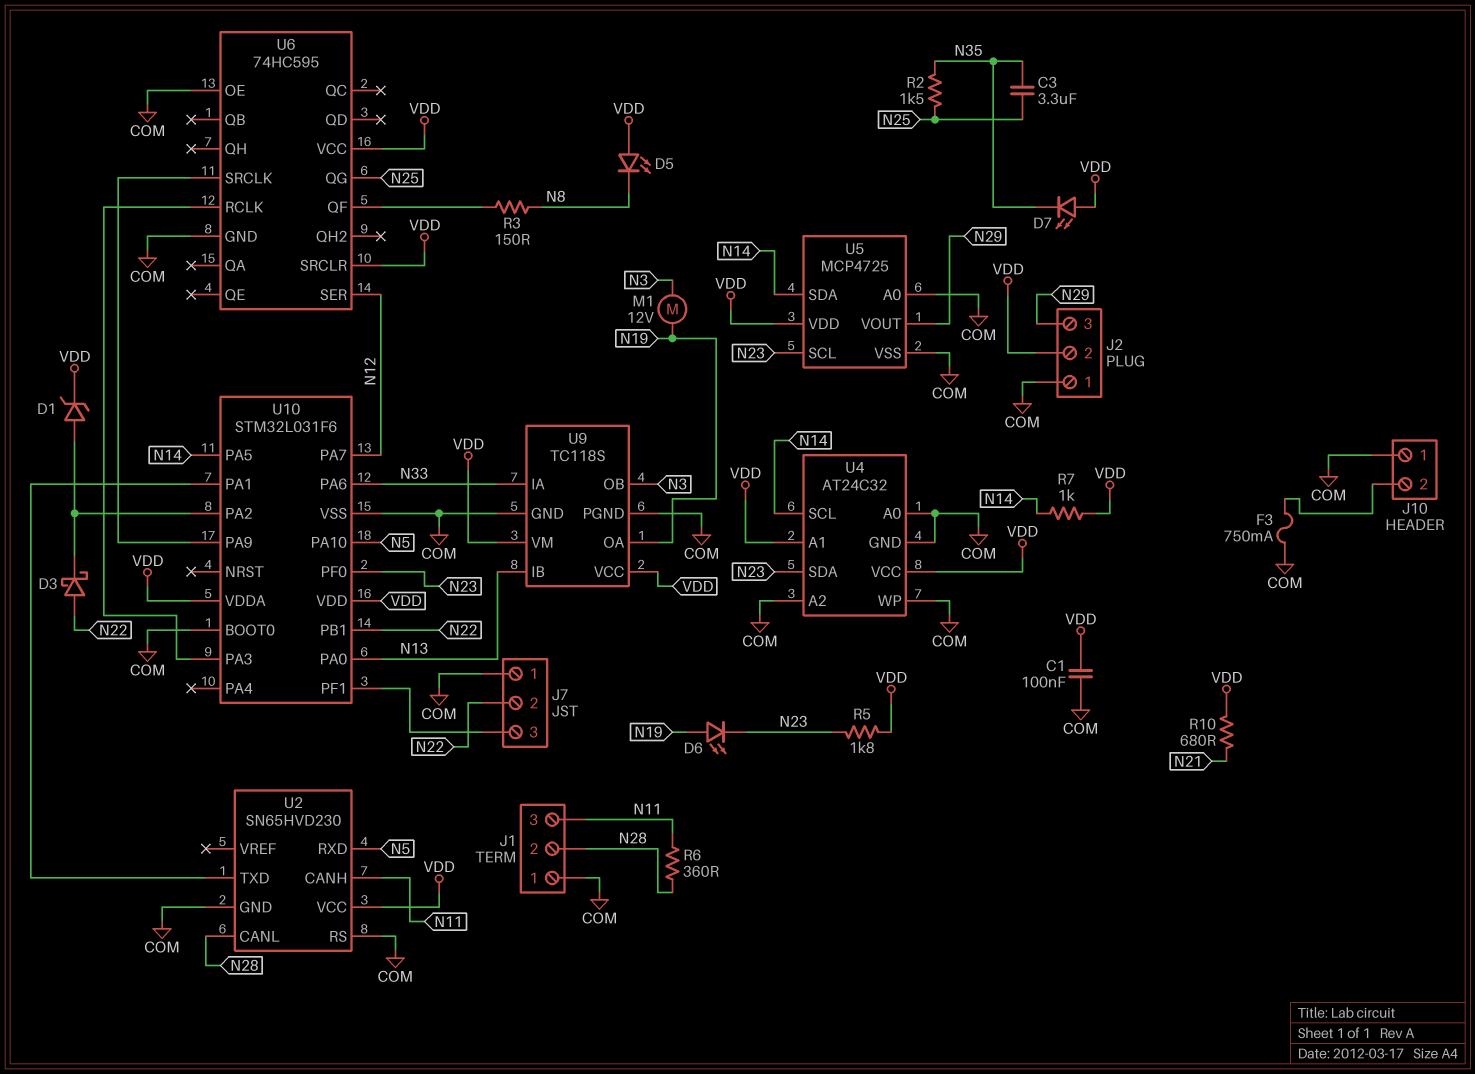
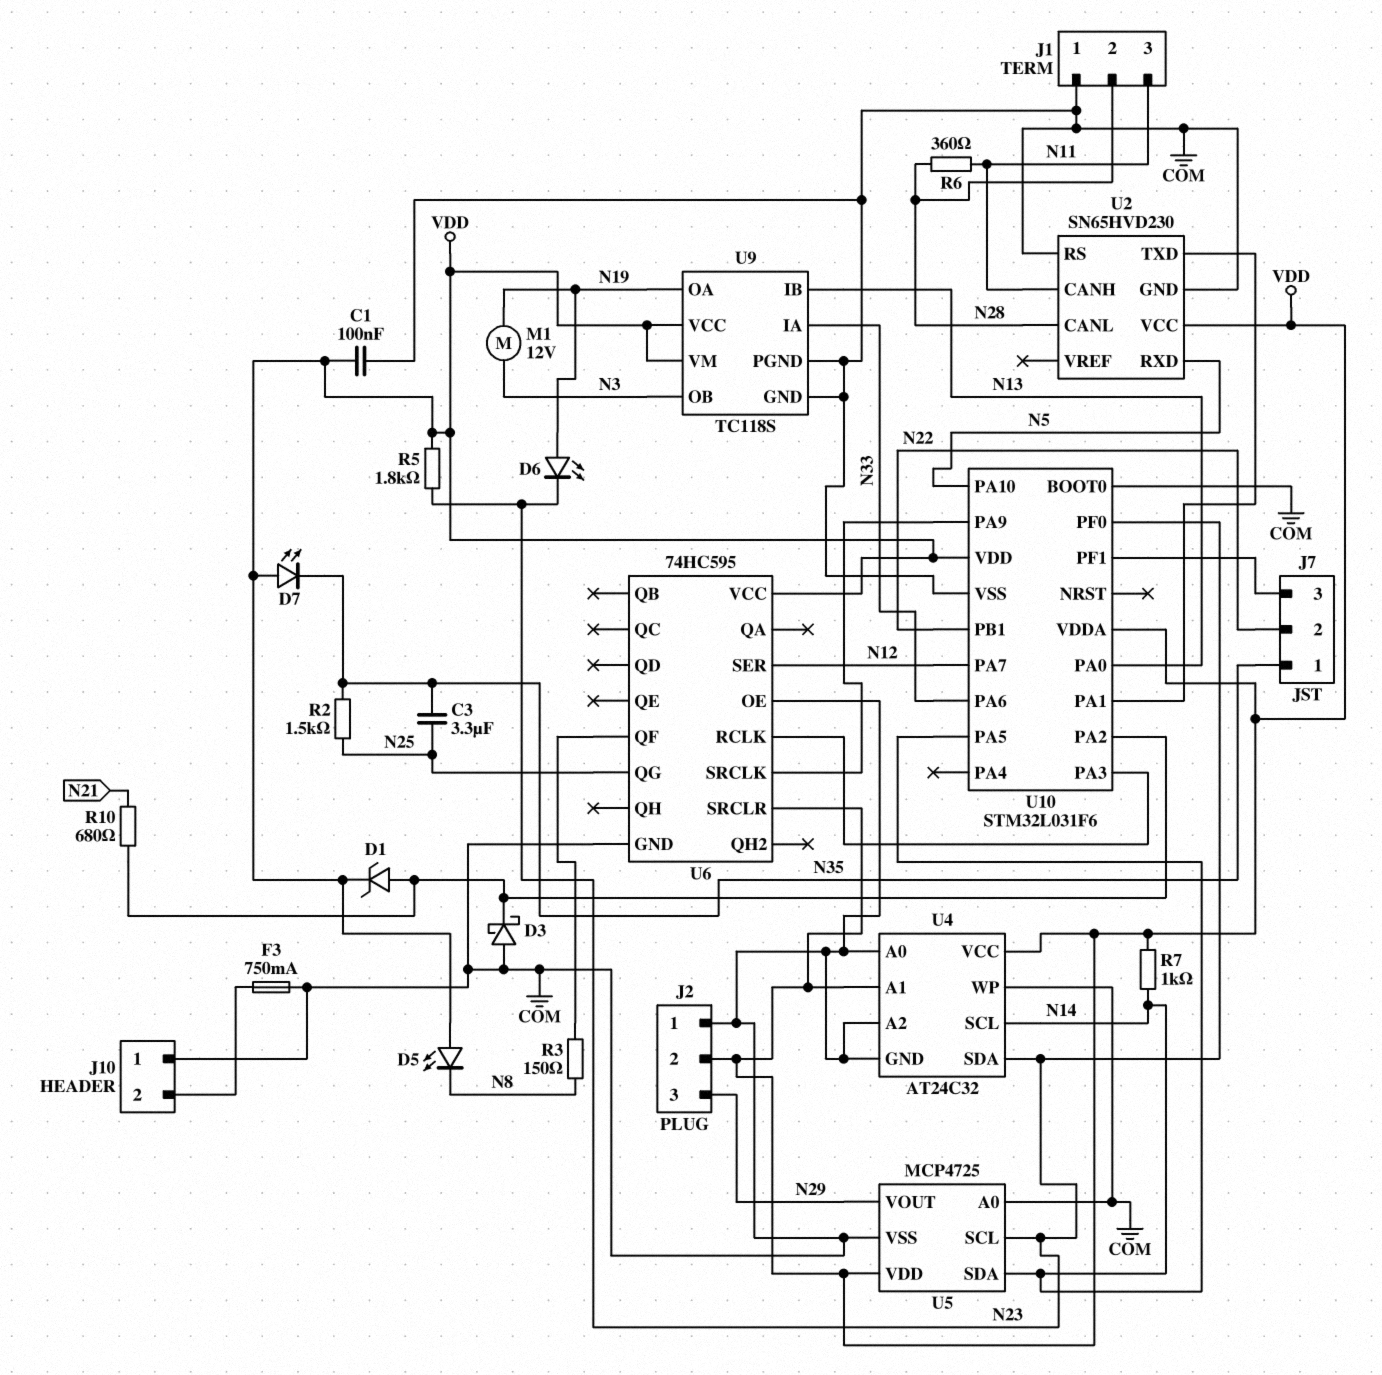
D3: schottky (A N22, K U10/PA2) -> schottky (A COM, K U10/PA2)
J7 pin 1: COM -> N35
R10: 680 (N21, VDD) -> 680 (N21, U10/PA2)

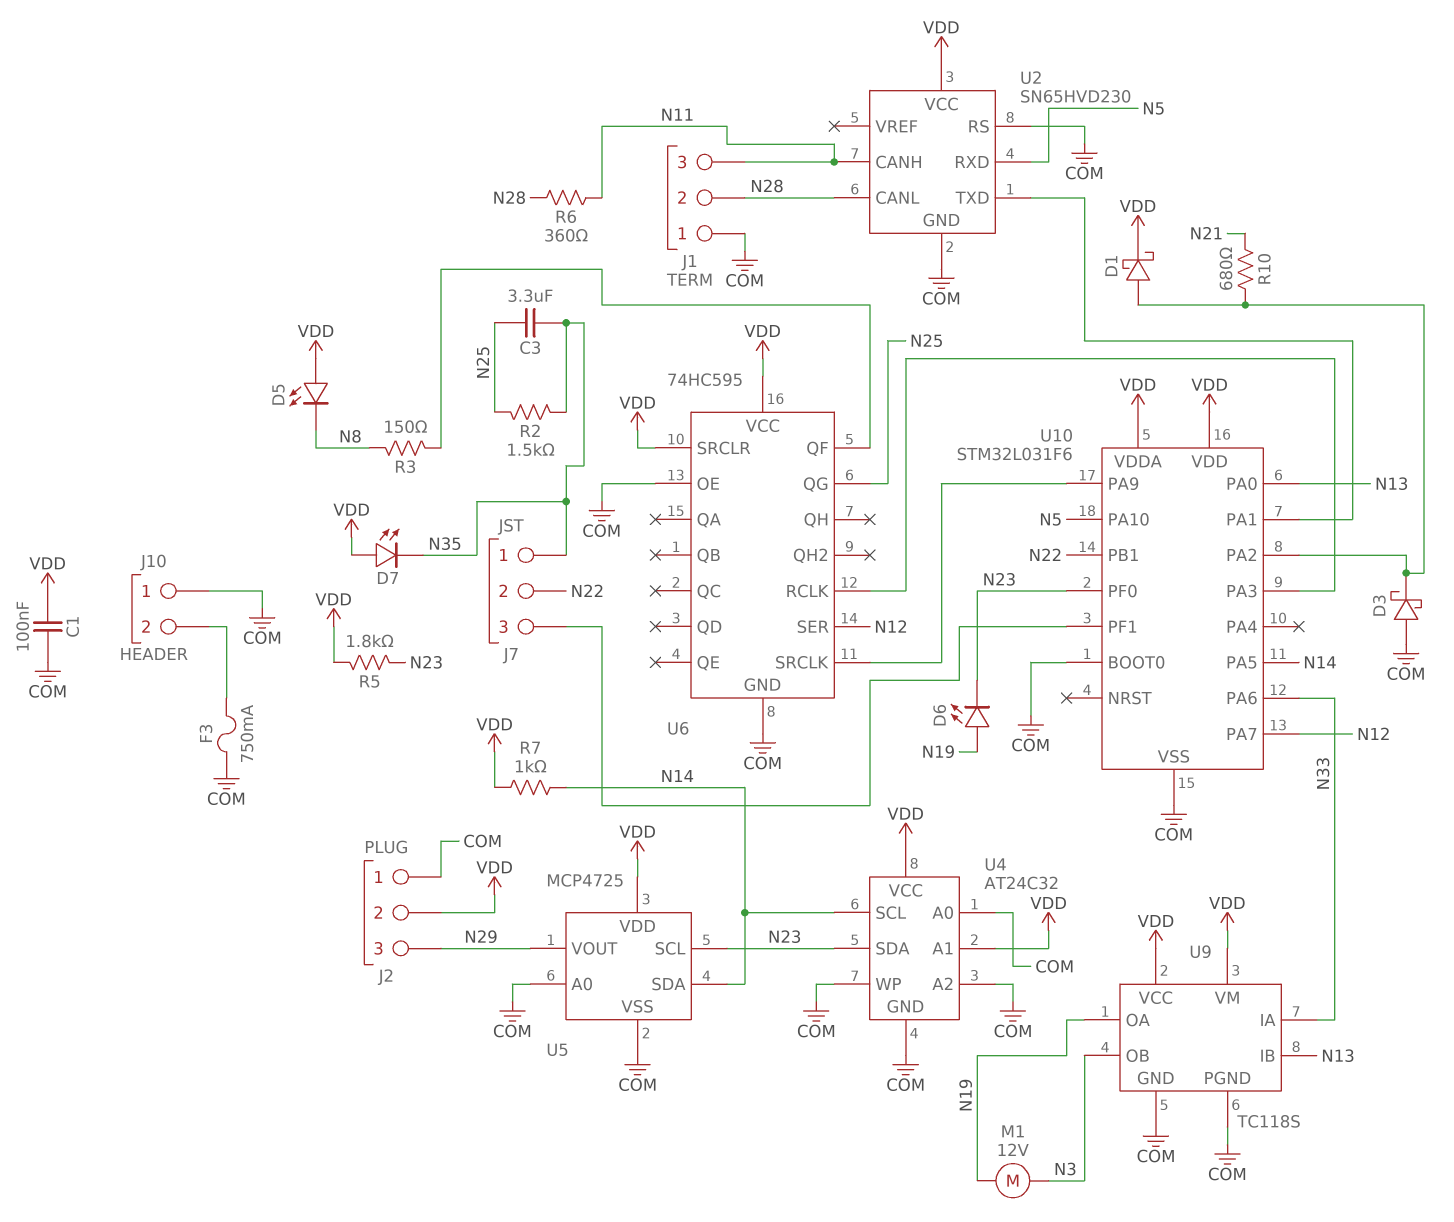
D1: zener (A U10/PA2, K VDD) -> schottky (A U10/PA2, K VDD)

